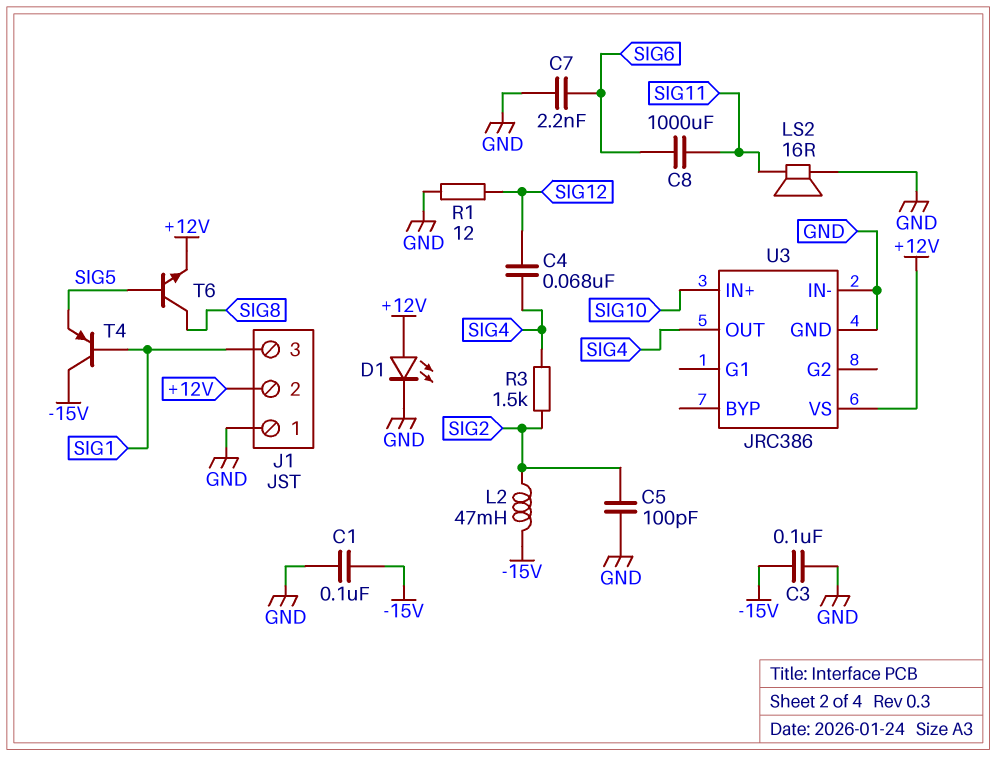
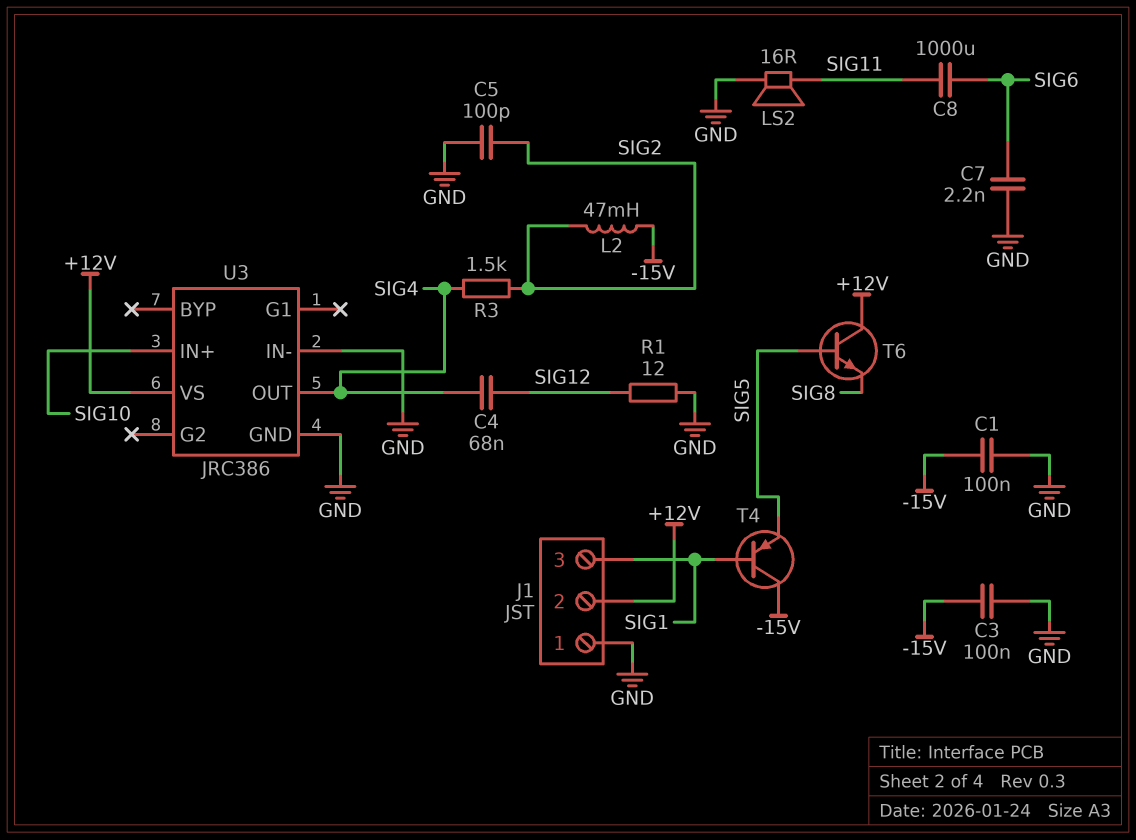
D1: LED (A +12V, K GND) -> none
T6: NPN (B SIG5, C SIG8, E +12V) -> NPN (B SIG5, C +12V, E SIG8)

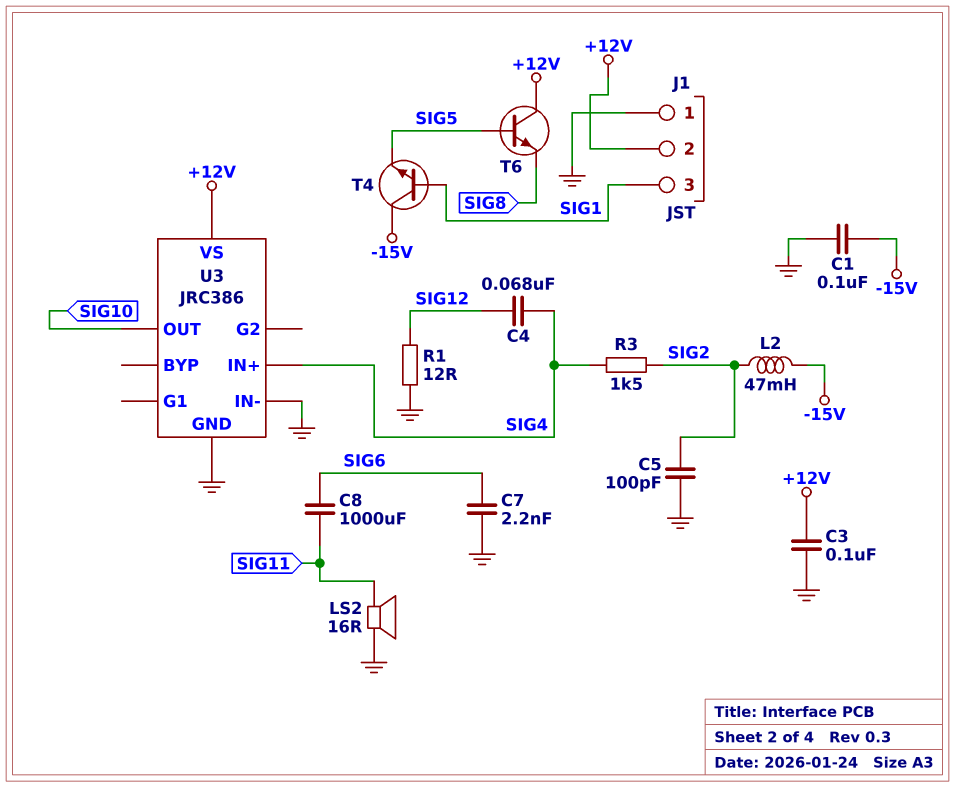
C3: 100nF (-15V, GND) -> 100nF (+12V, GND)
T4: PNP (B SIG1, C -15V, E SIG5) -> NPN (B SIG1, C -15V, E SIG5)
U3 pin IN+: SIG10 -> SIG4
U3 pin OUT: SIG4 -> SIG10

